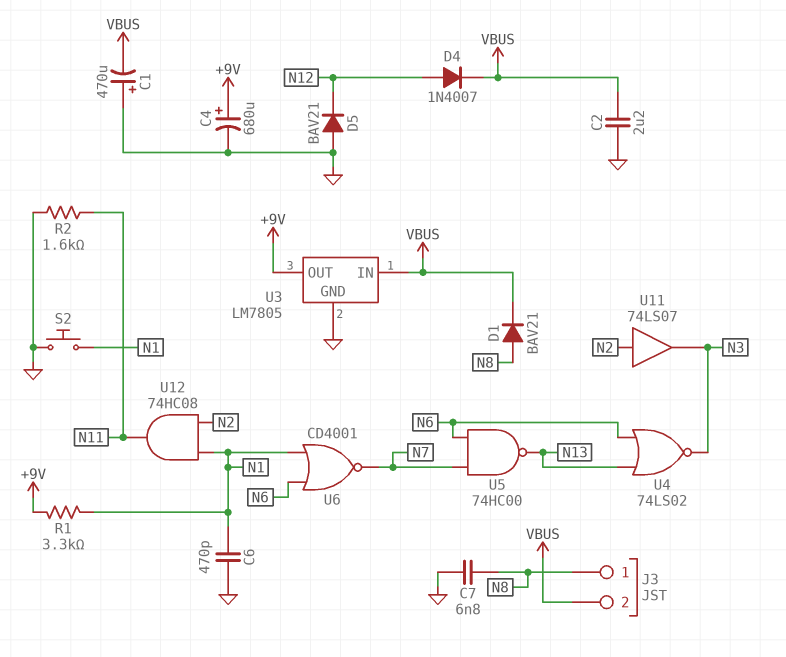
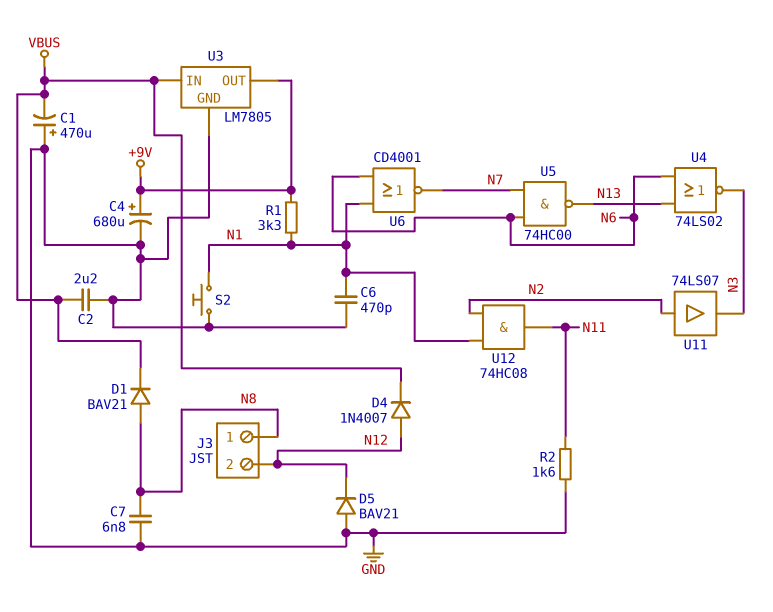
J3 pin 2: VBUS -> N12

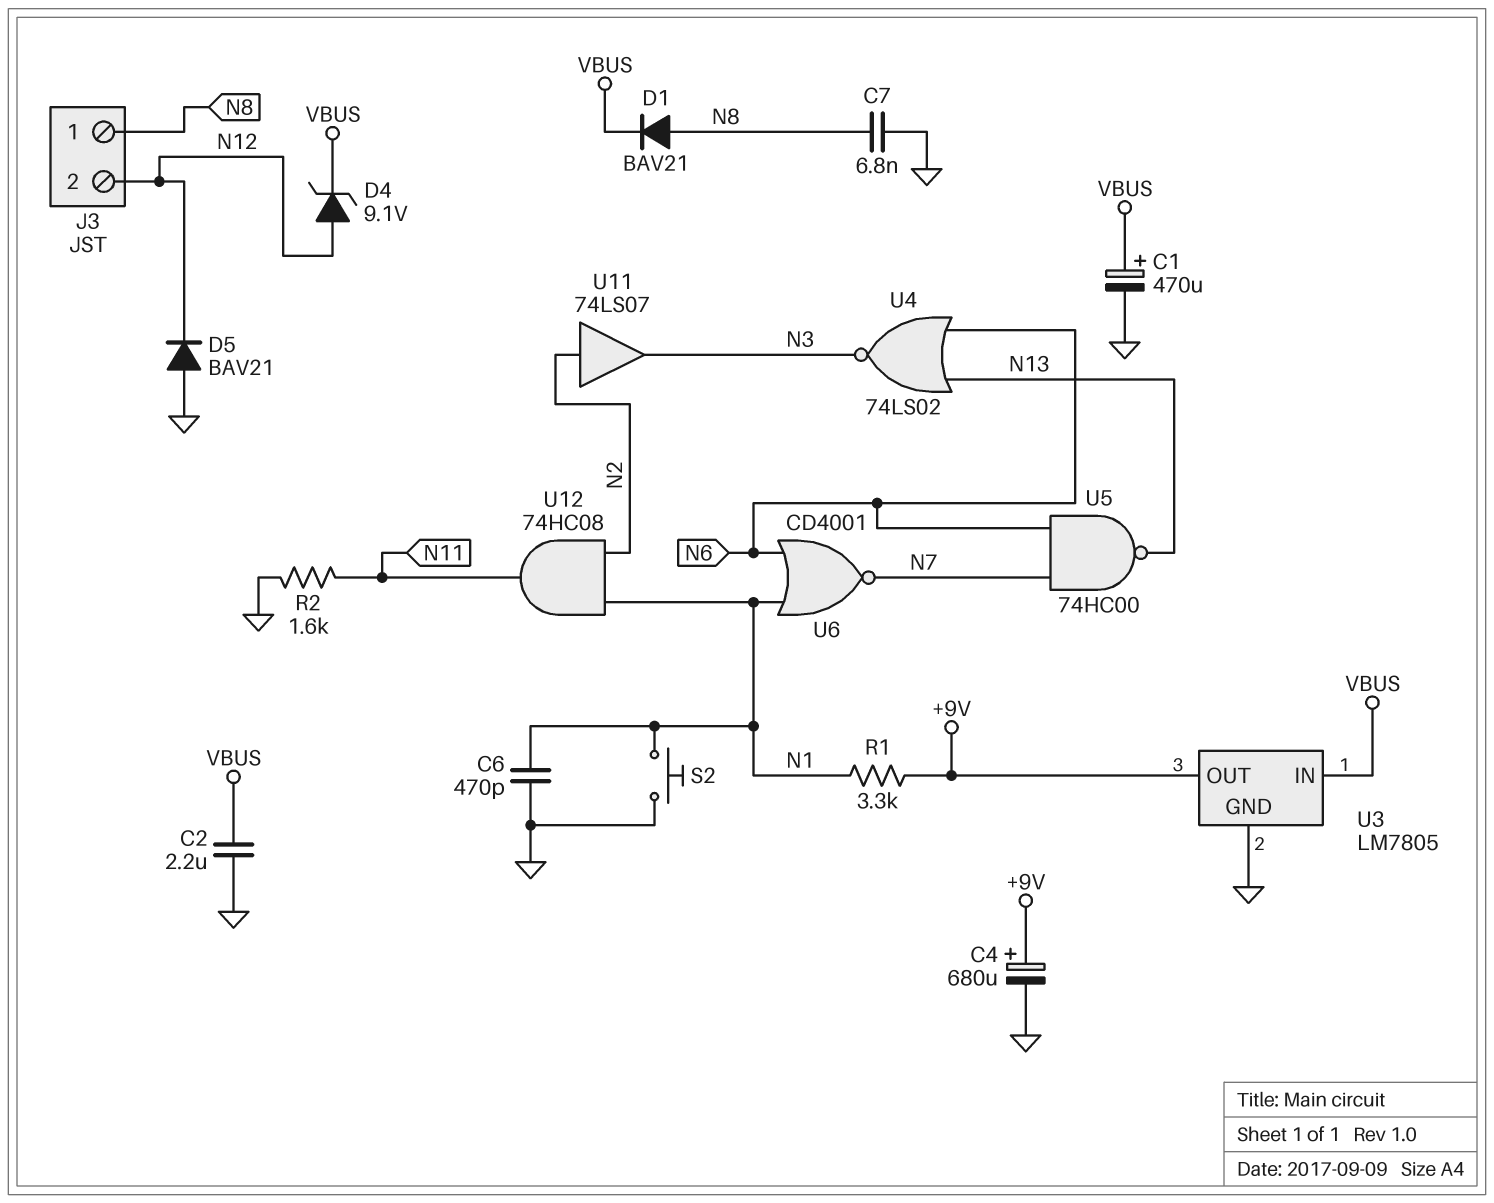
C1: 470uF (plus GND, minus VBUS) -> 470uF (plus VBUS, minus GND)
D4: diode 1N4007 (A N12, K VBUS) -> zener 9.1V (A N12, K VBUS)

